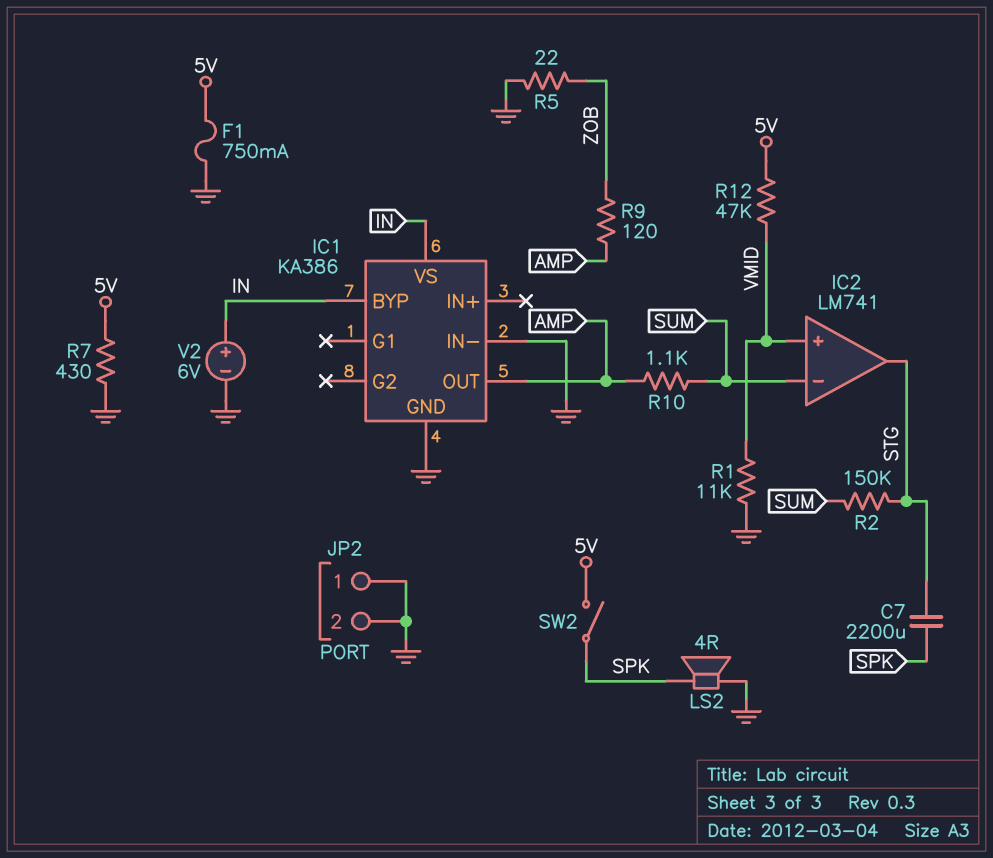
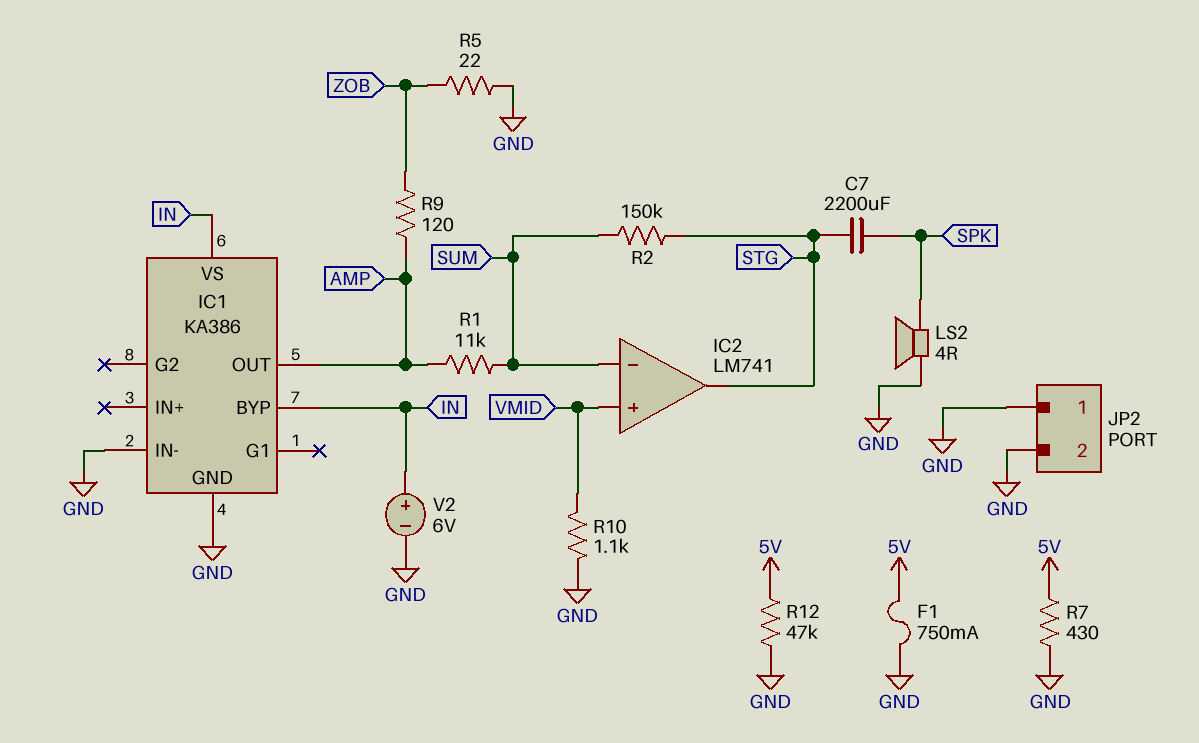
R1: 11k (GND, VMID) -> 11k (AMP, SUM)
R10: 1.1k (AMP, SUM) -> 1.1k (GND, VMID)
R12: 47k (5V, VMID) -> 47k (5V, GND)
SW2: switch (5V, SPK) -> none

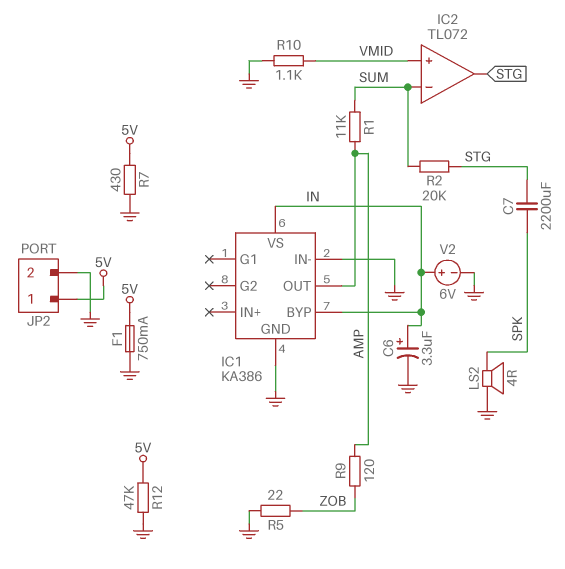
C6: none -> 3.3uF (plus IN, minus GND)
IC2: LM741 -> TL072
JP2 pin 1: GND -> 5V
R2: 150k (STG, SUM) -> 20k (STG, SUM)

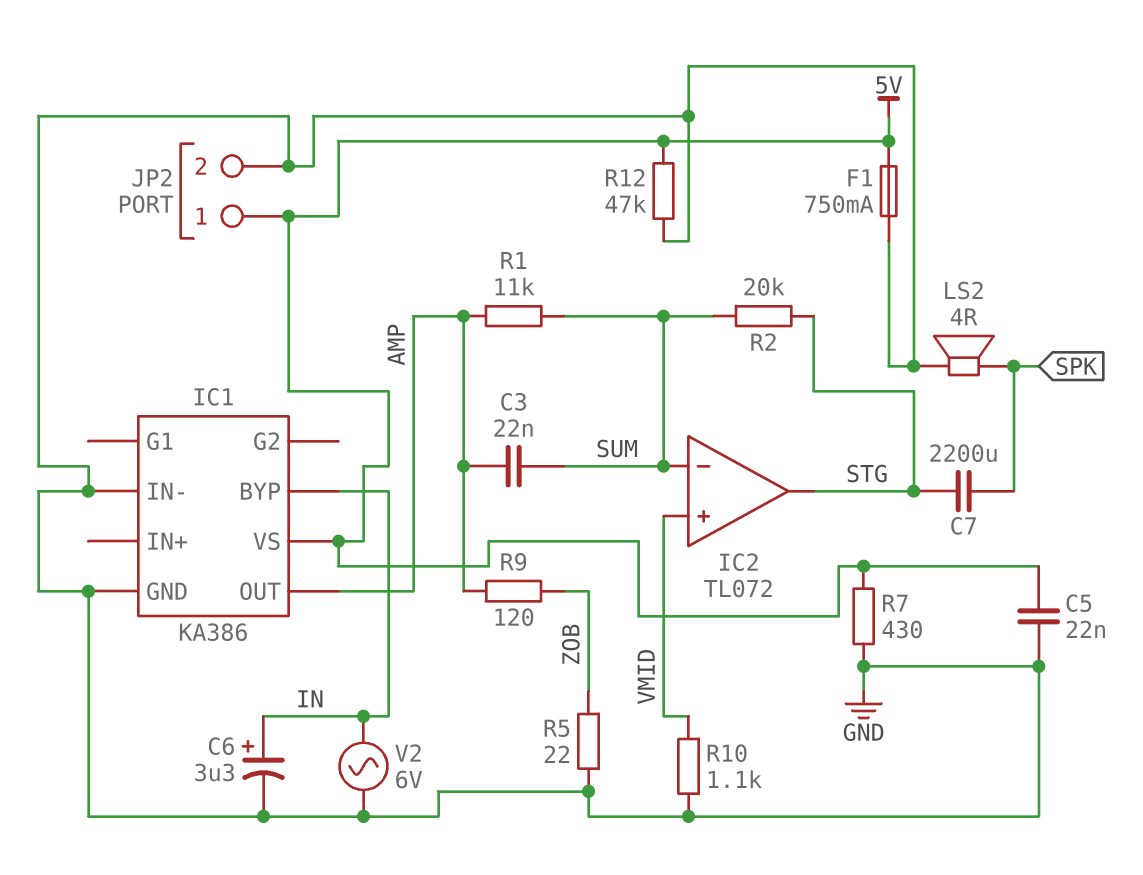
C3: none -> 22nF (AMP, SUM)
C5: none -> 22nF (5V, GND)
IC1 pin VS: IN -> 5V
V2: 6V (plus IN, minus GND) -> AC 6V (GND, IN)

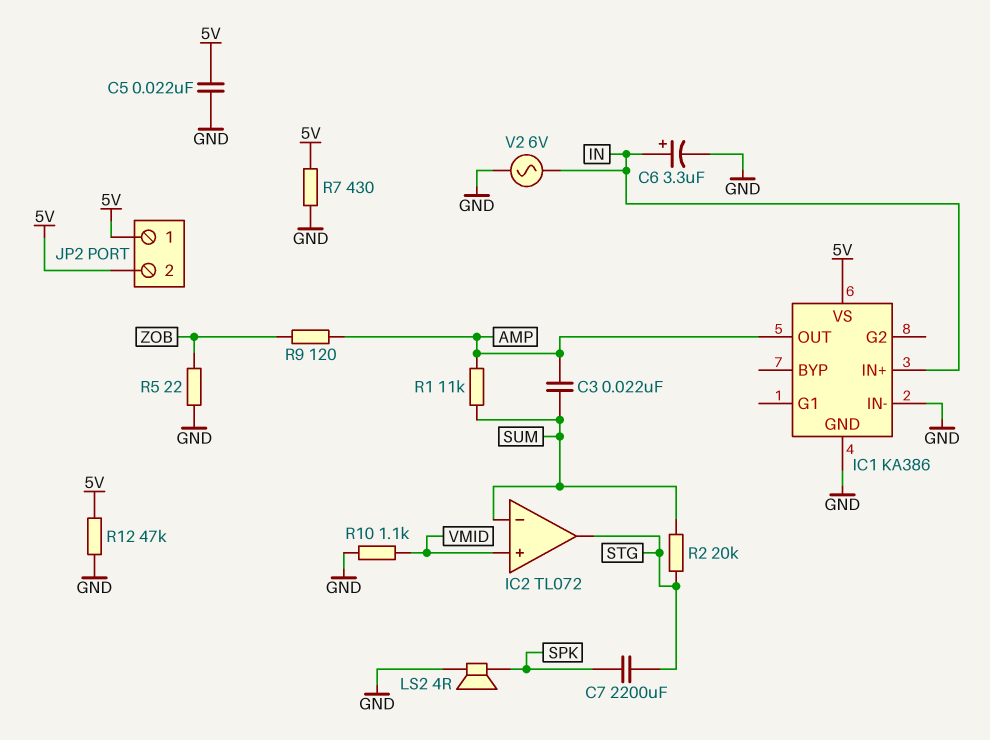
F1: 750mA (5V, GND) -> none
IC1 pin BYP: IN -> none
IC1 pin IN+: none -> IN
JP2 pin 2: GND -> 5V

